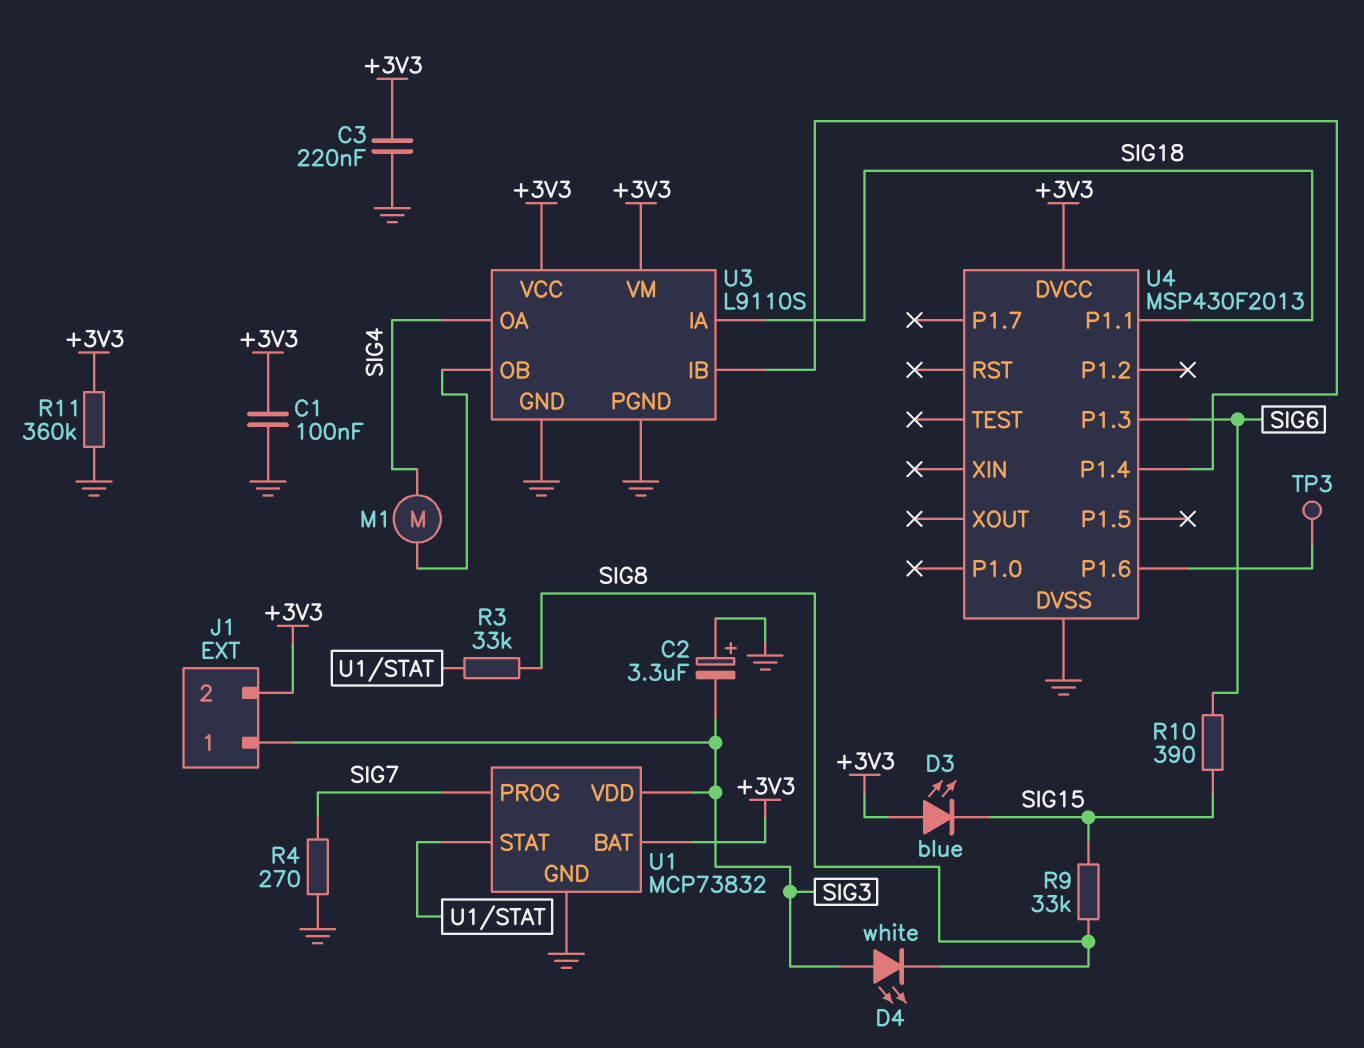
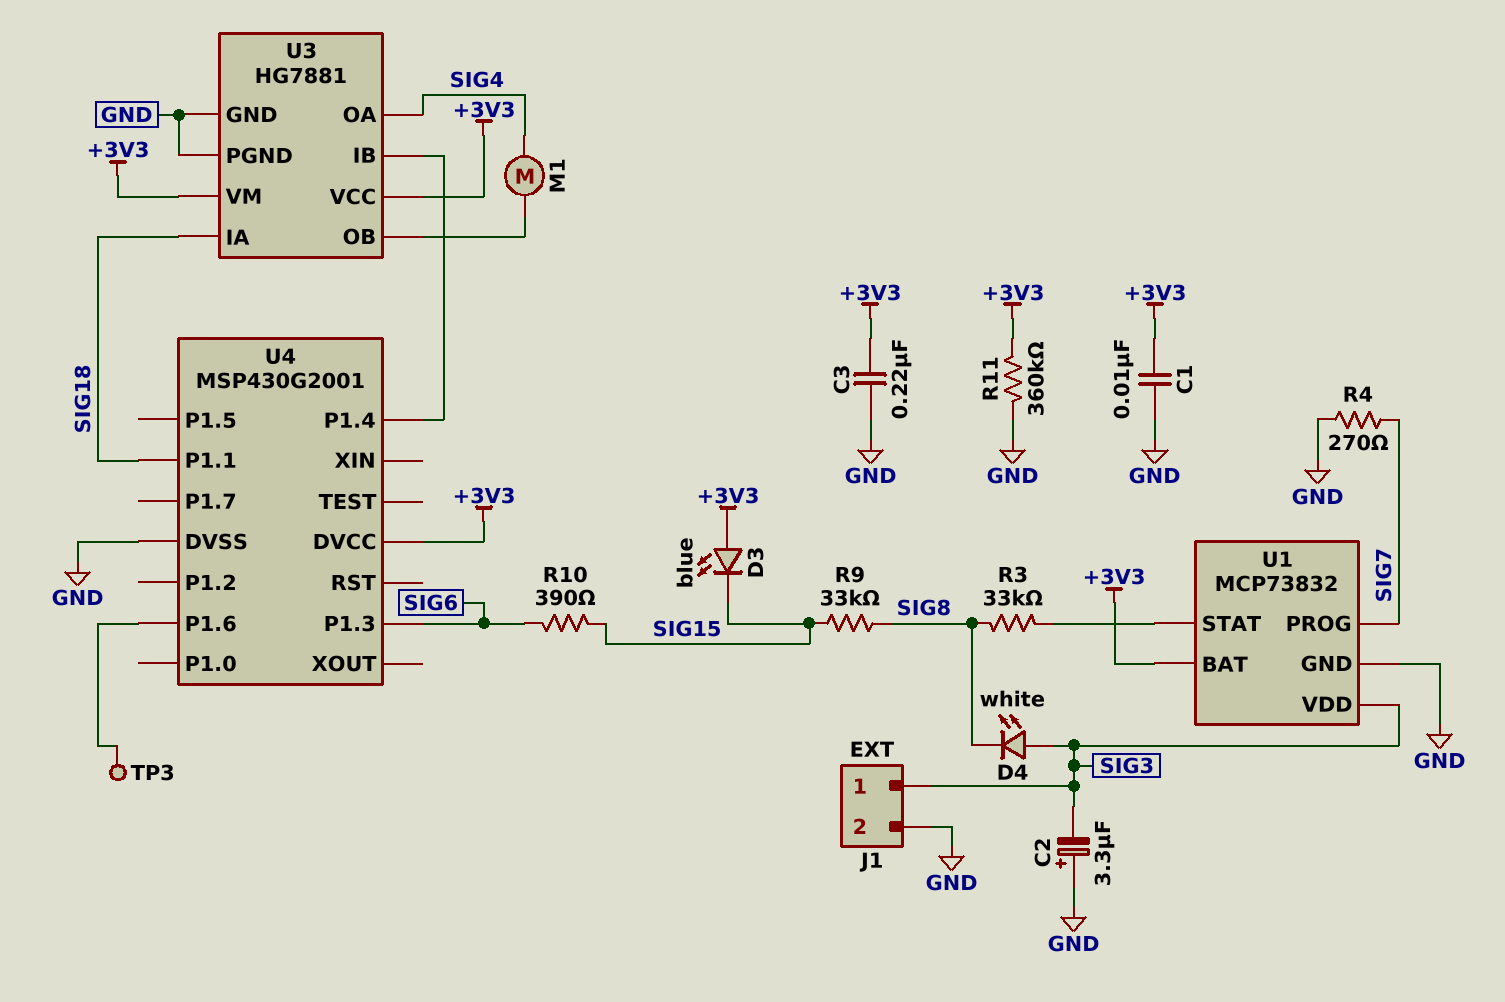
C1: 100nF (+3V3, GND) -> 10nF (+3V3, GND)
J1 pin 2: +3V3 -> GND
U3: L9110S -> HG7881
U4: MSP430F2013 -> MSP430G2001

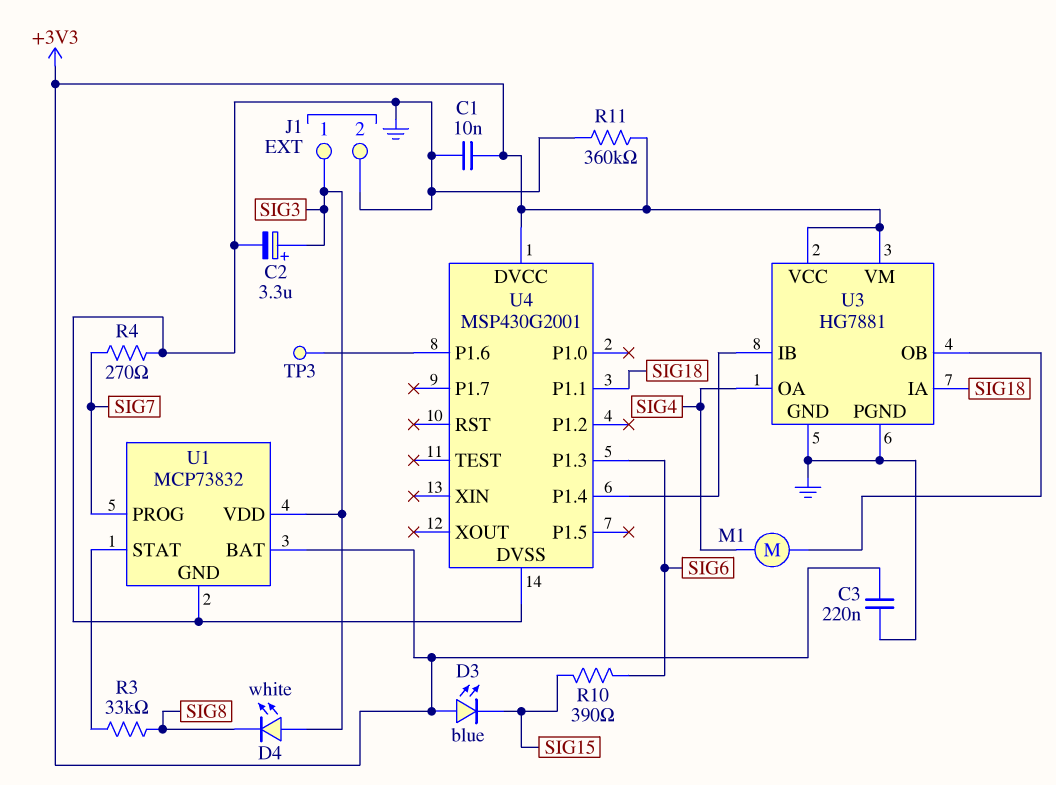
C2: 3.3uF (plus GND, minus SIG3) -> 3.3uF (plus SIG3, minus GND)
R9: 33k (SIG8, SIG15) -> none

